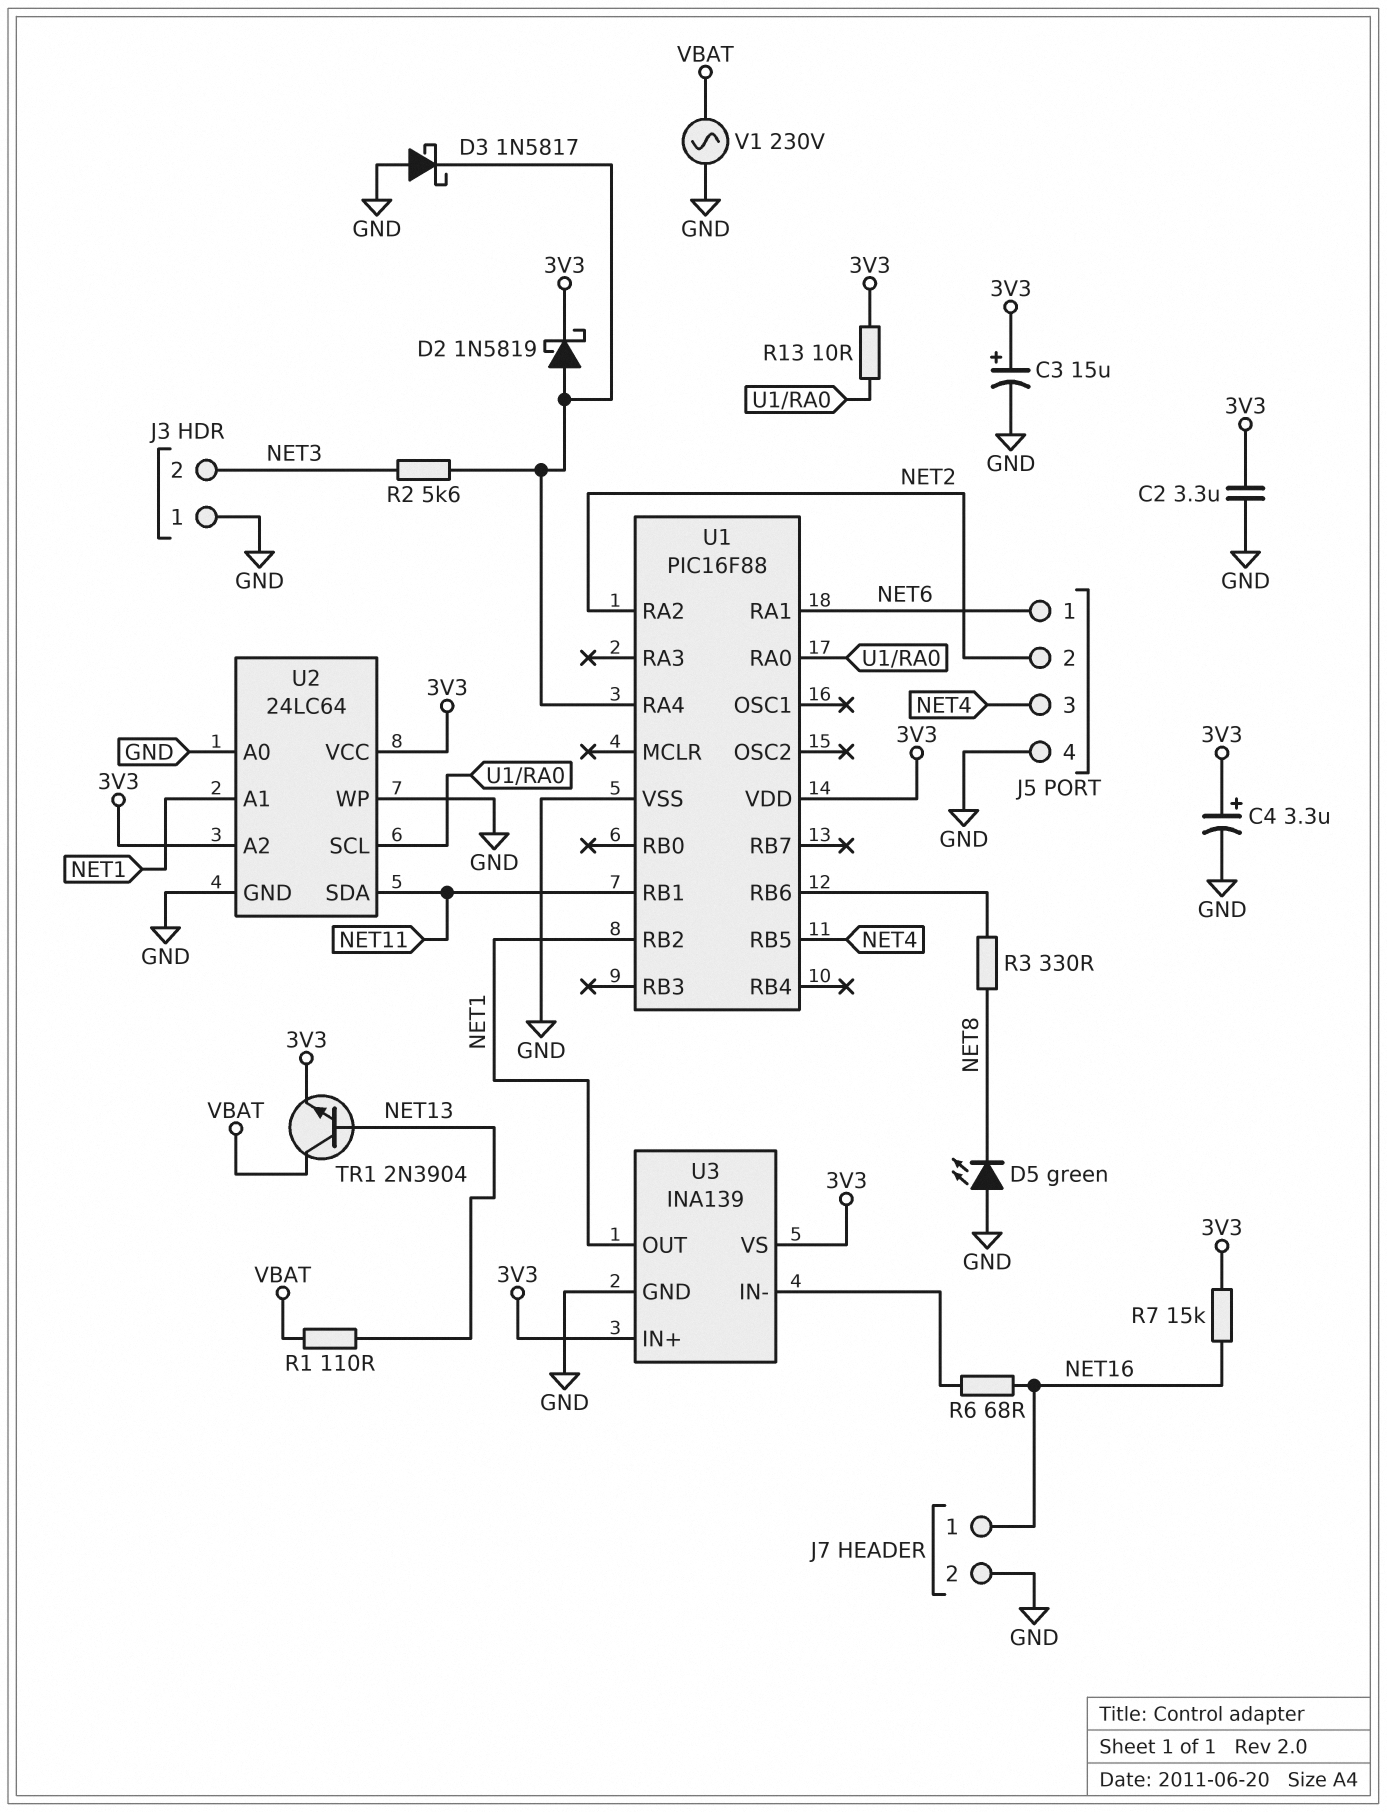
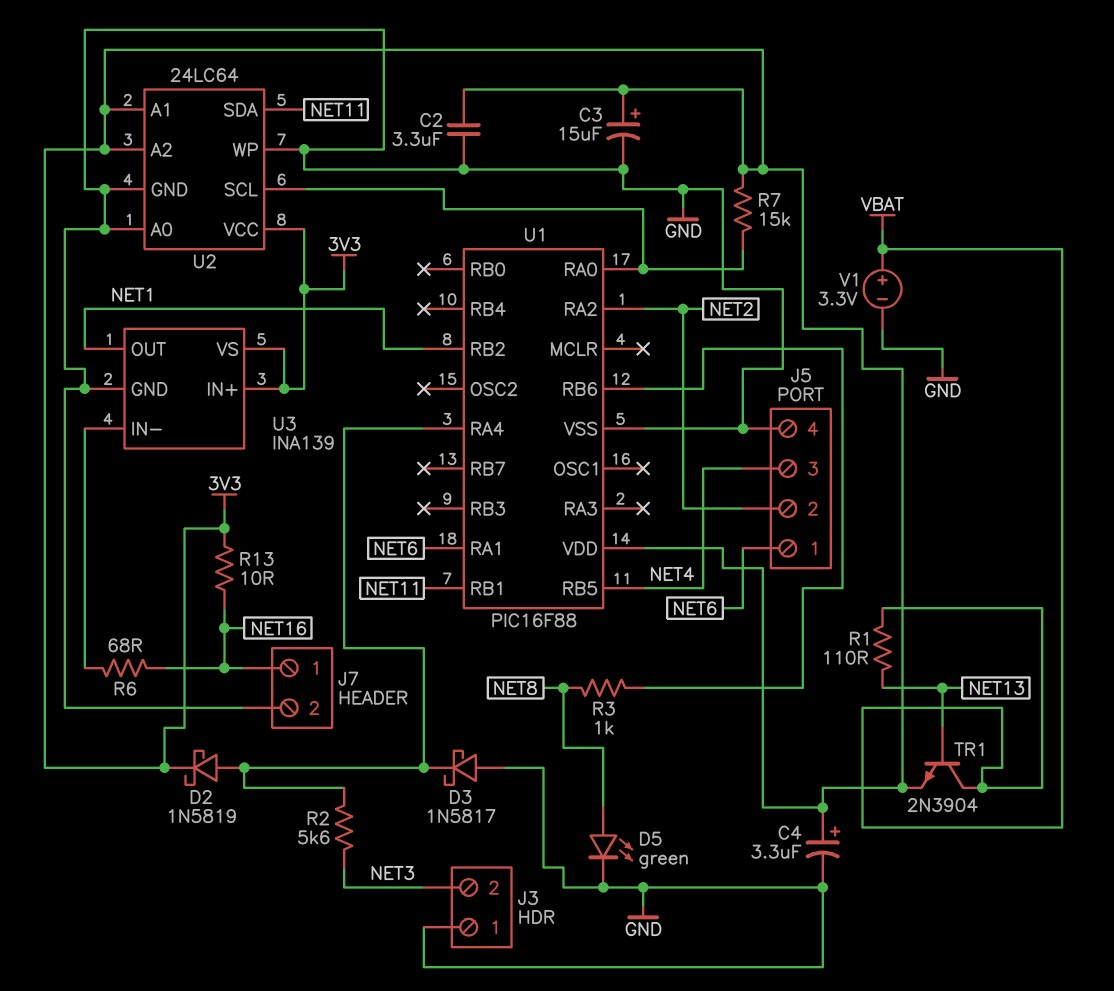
D5: LED green (A GND, K NET8) -> LED green (A NET8, K GND)
R3: 330 (NET8, U1/RB6) -> 1k (NET8, U1/RB6)
R7: 15k (3V3, NET16) -> 15k (3V3, U1/RA0)
R13: 10 (3V3, U1/RA0) -> 10 (3V3, NET16)
U2 pin A1: NET1 -> 3V3
V1: AC 230V (GND, VBAT) -> 3.3V (plus VBAT, minus GND)

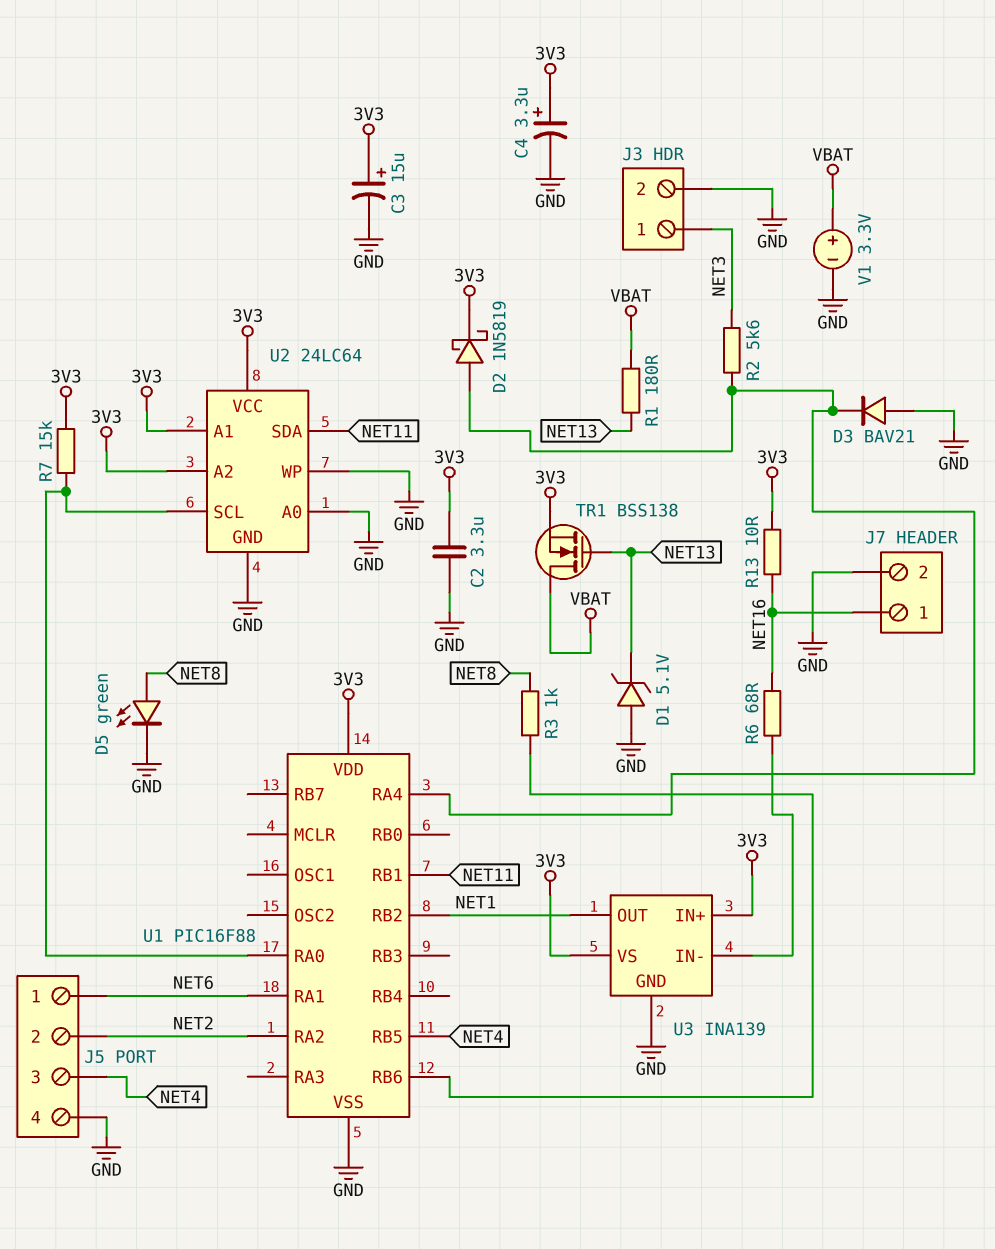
D1: none -> zener 5.1V (A GND, K NET13)
D3: schottky 1N5817 (A GND, K U1/RA4) -> diode BAV21 (A GND, K U1/RA4)
J3 pin 1: GND -> NET3
J3 pin 2: NET3 -> GND
R1: 110 (NET13, VBAT) -> 180 (NET13, VBAT)
TR1: NPN 2N3904 (B NET13, C VBAT, E 3V3) -> NMOS BSS138 (G NET13, D VBAT, S 3V3)

